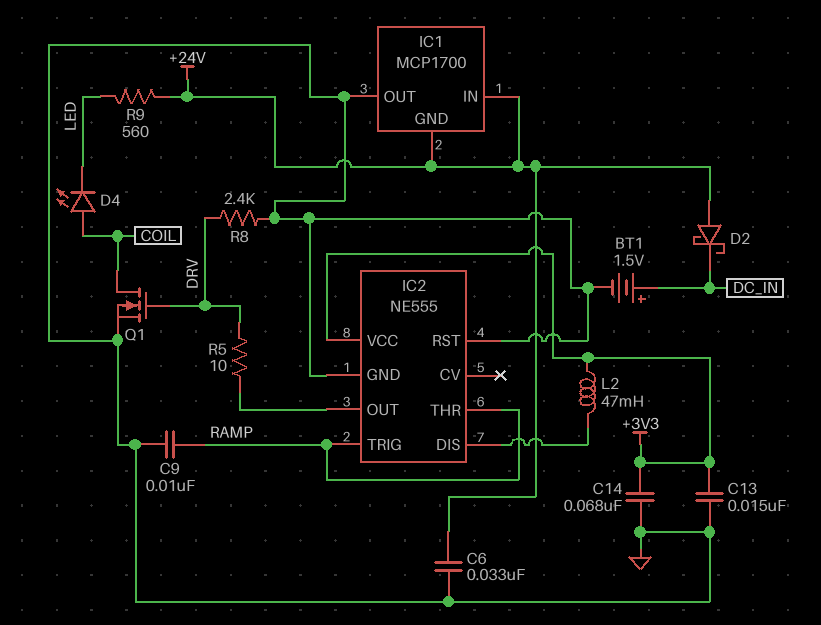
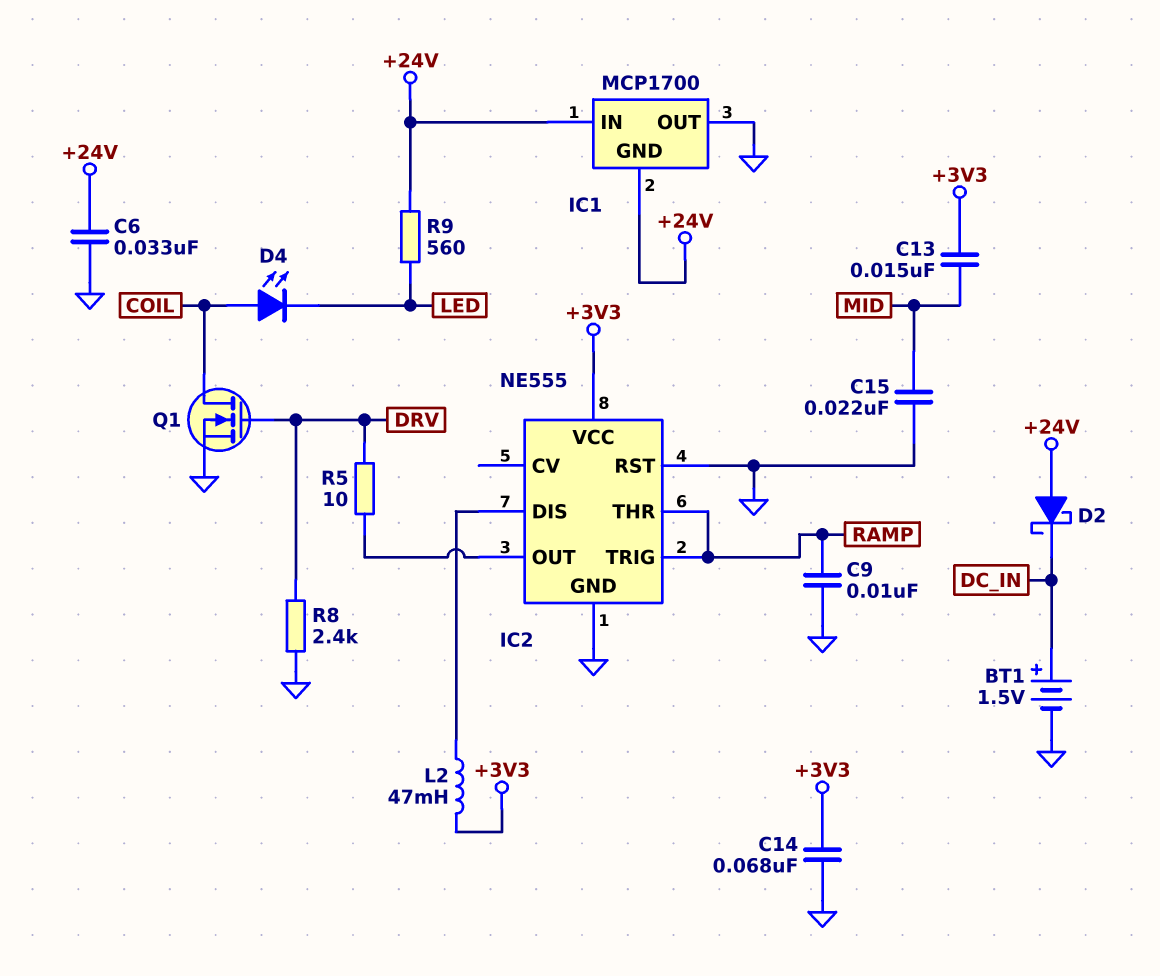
C13: 15nF (+3V3, GND) -> 15nF (+3V3, MID)
C15: none -> 22nF (GND, MID)

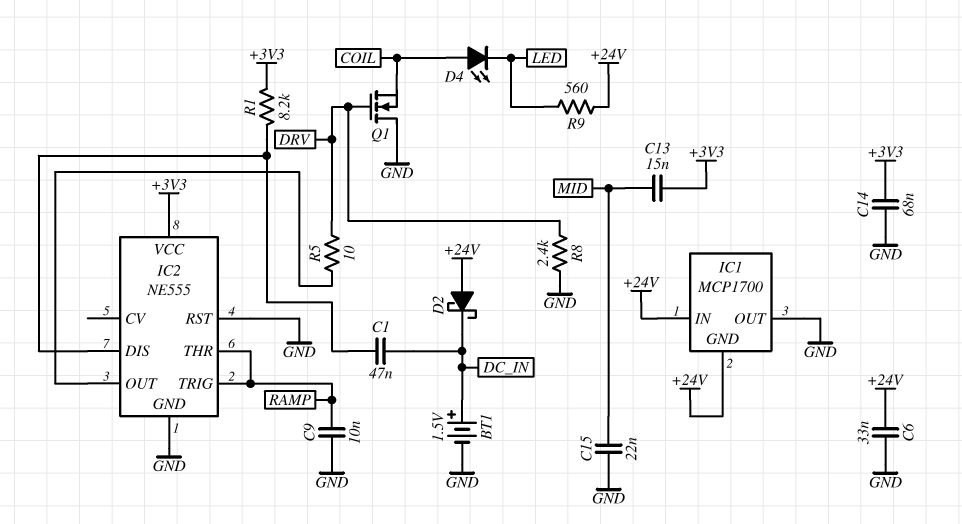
C1: none -> 47nF (DC_IN, IC2/DIS)
L2: 47mH (+3V3, IC2/DIS) -> none
Q1: NMOS (G DRV, D COIL, S GND) -> NMOS (G DRV, D GND, S COIL)
R1: none -> 8.2k (+3V3, IC2/DIS)

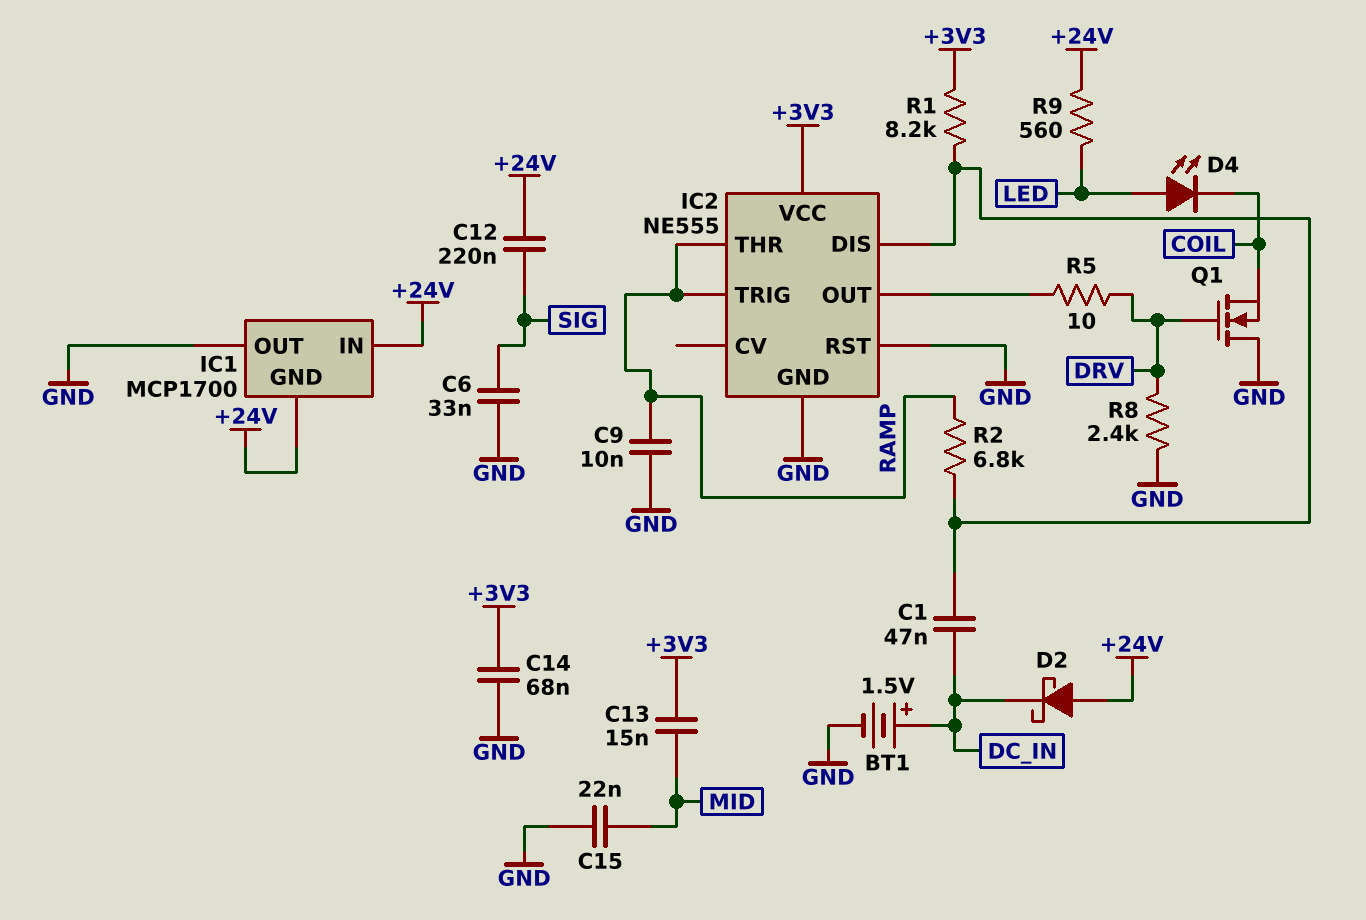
C6: 33nF (+24V, GND) -> 33nF (GND, SIG)
C12: none -> 220nF (+24V, SIG)
D4: LED (A COIL, K LED) -> LED (A LED, K COIL)
R2: none -> 6.8k (IC2/DIS, RAMP)

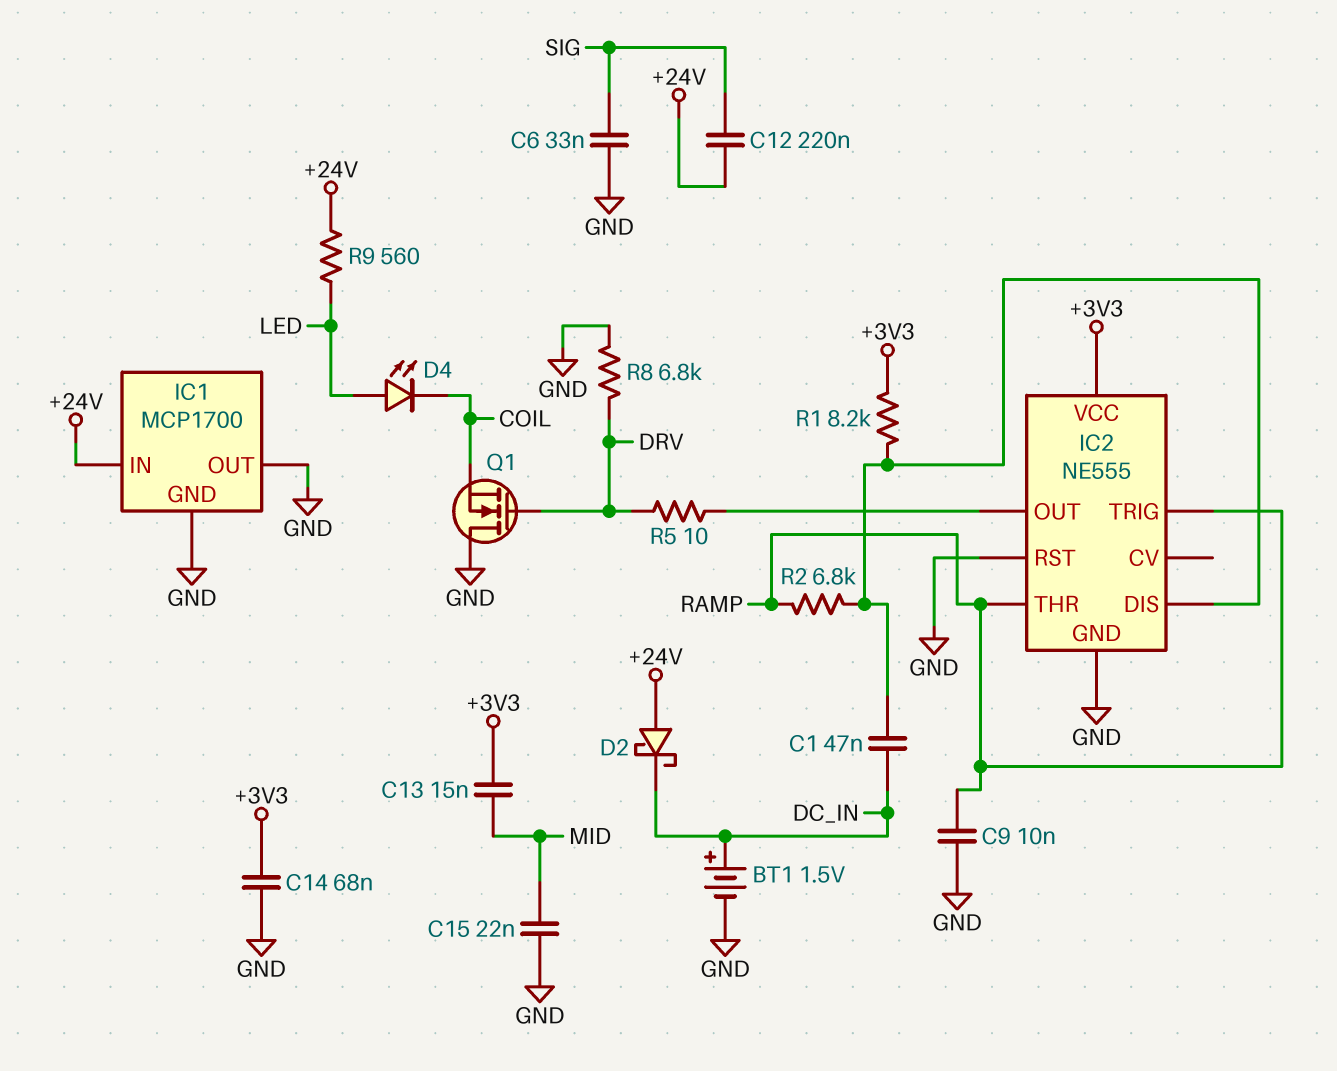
IC1 pin GND: +24V -> GND
R8: 2.4k (DRV, GND) -> 6.8k (DRV, GND)

